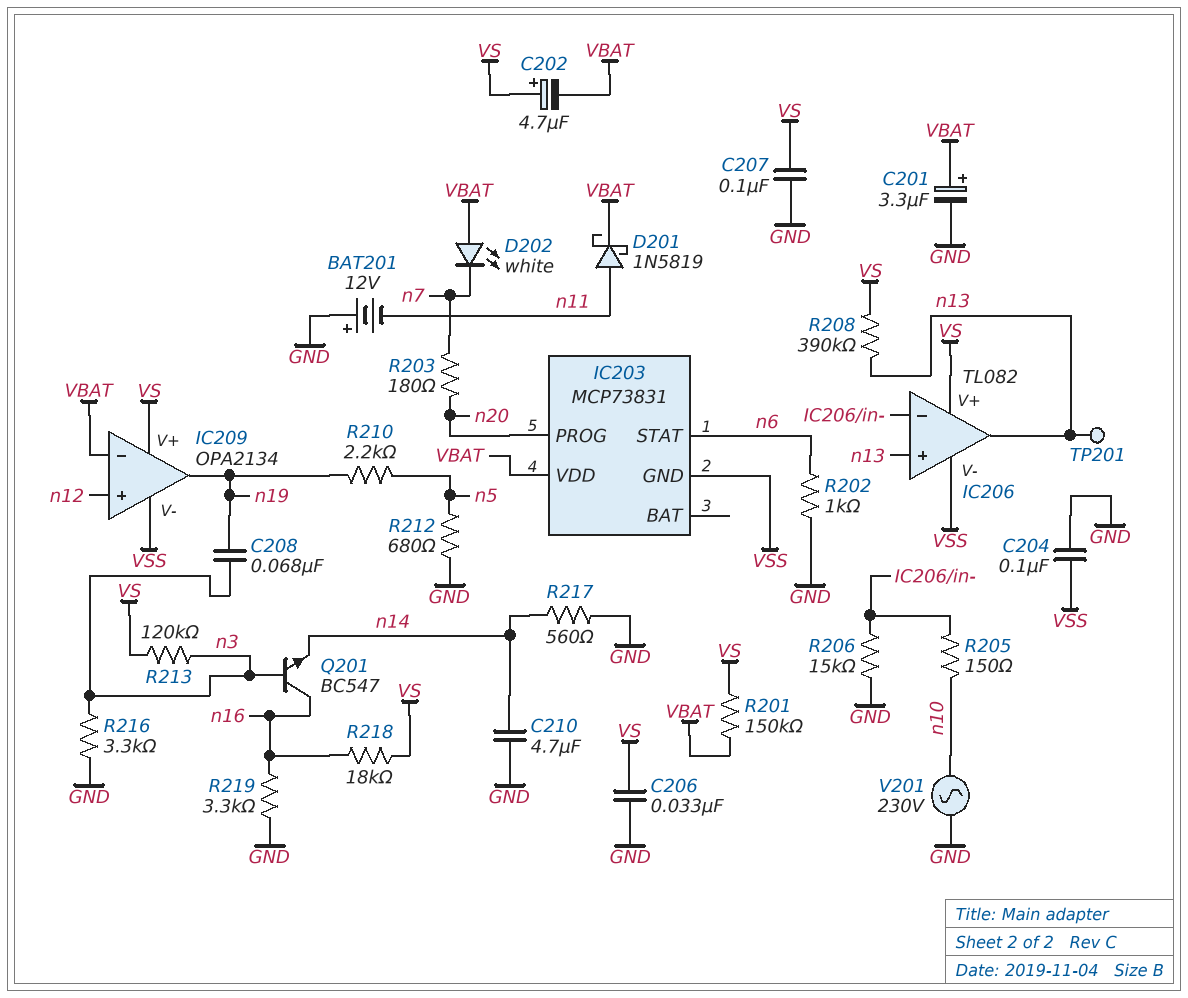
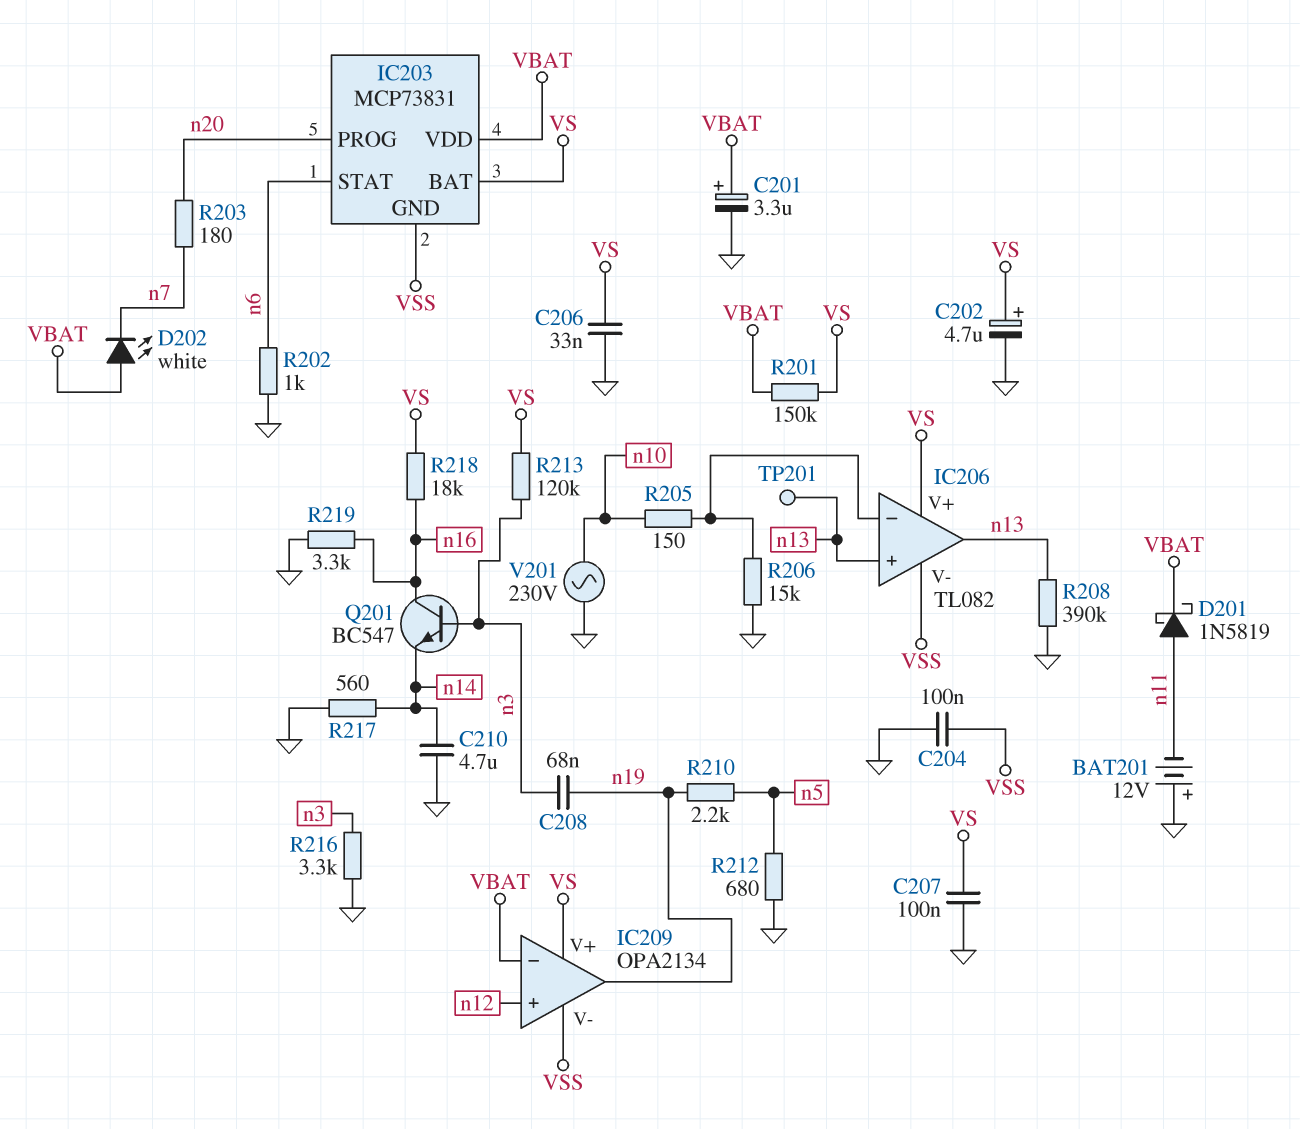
C202: 4.7uF (plus VS, minus VBAT) -> 4.7uF (plus VS, minus GND)
IC203 pin BAT: none -> VS
R208: 390k (VS, n13) -> 390k (GND, n13)

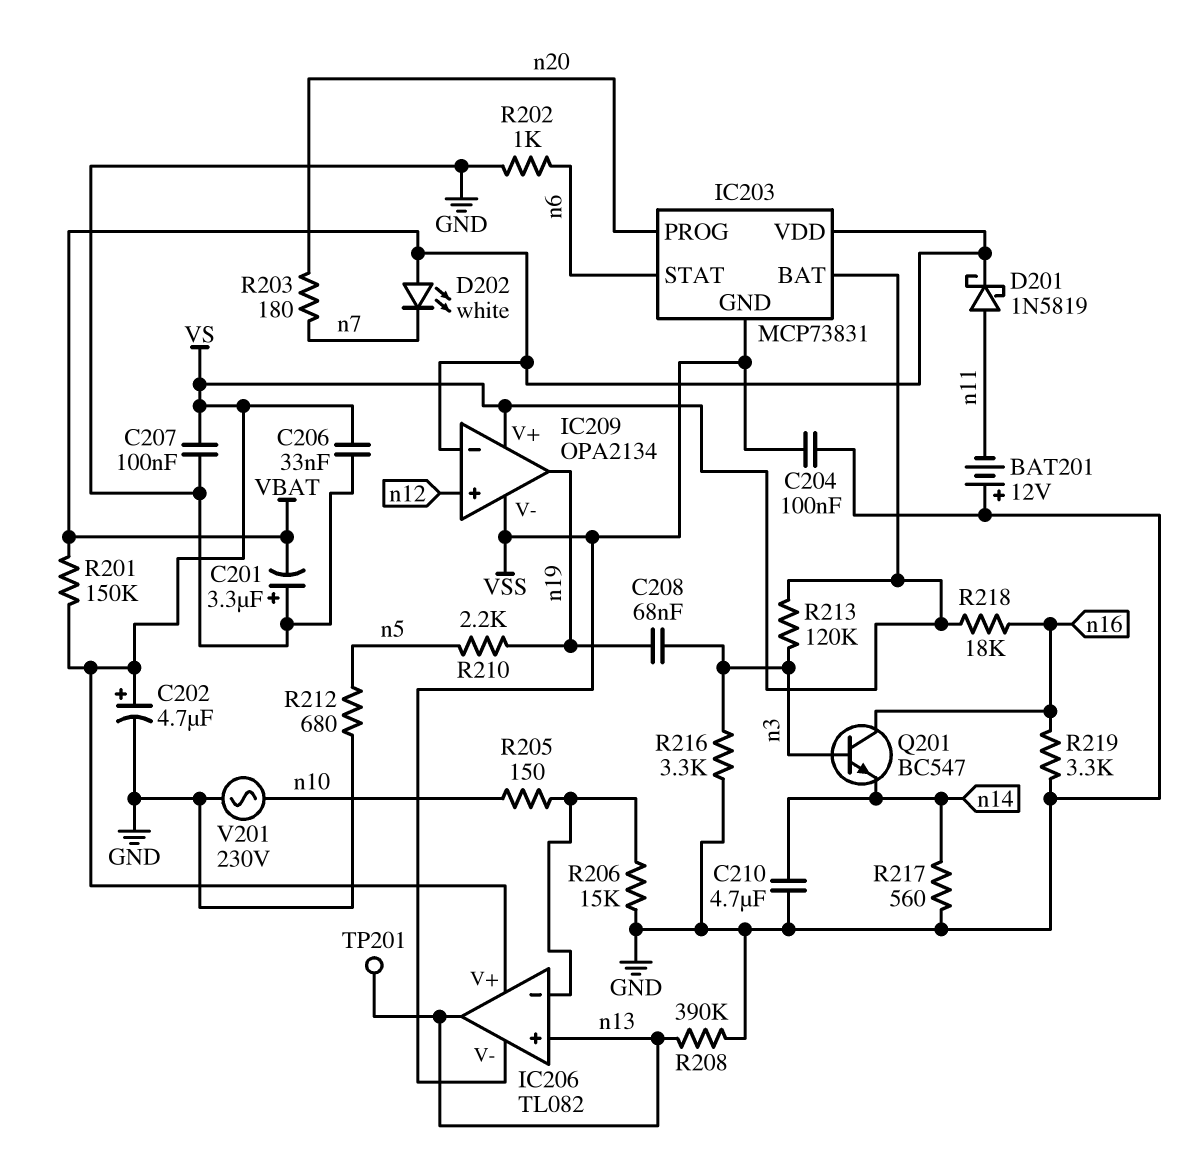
C201: 3.3uF (plus VBAT, minus GND) -> 3.3uF (plus GND, minus VBAT)

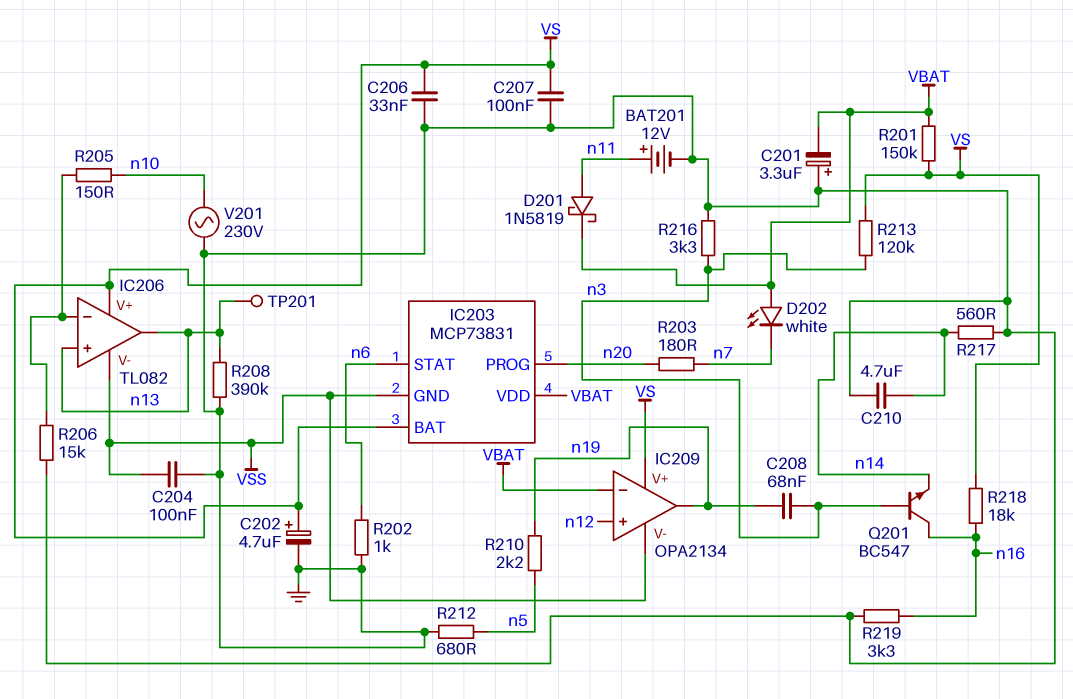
BAT201: 12V (plus GND, minus n11) -> 12V (plus n11, minus GND)

